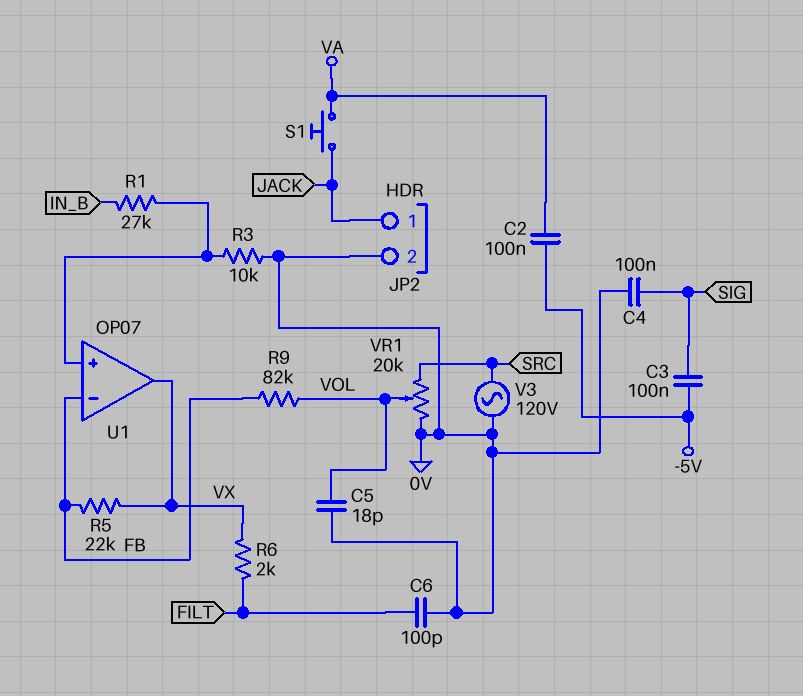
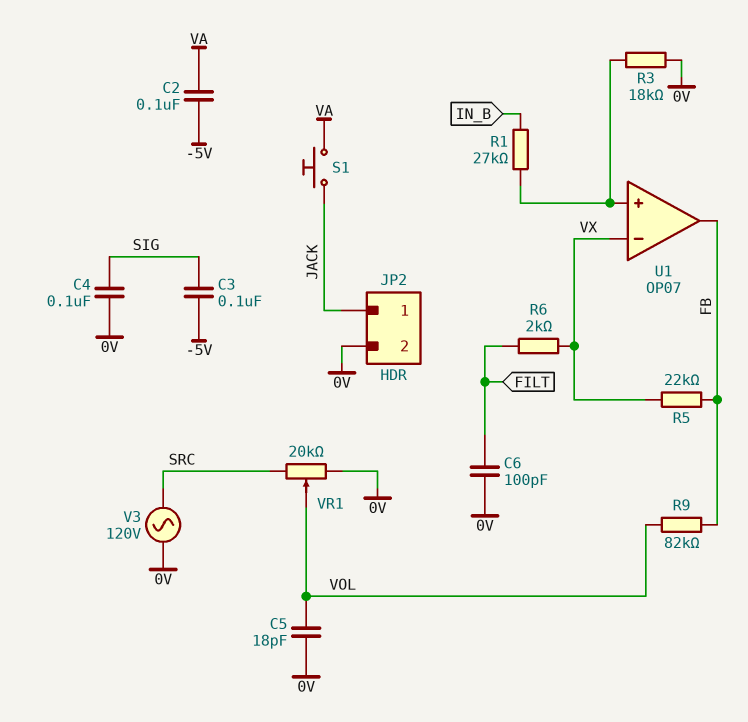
R3: 10k (0V, U1/in+) -> 18k (0V, U1/in+)
U1 pin in-: FB -> VX
U1 pin out: VX -> FB

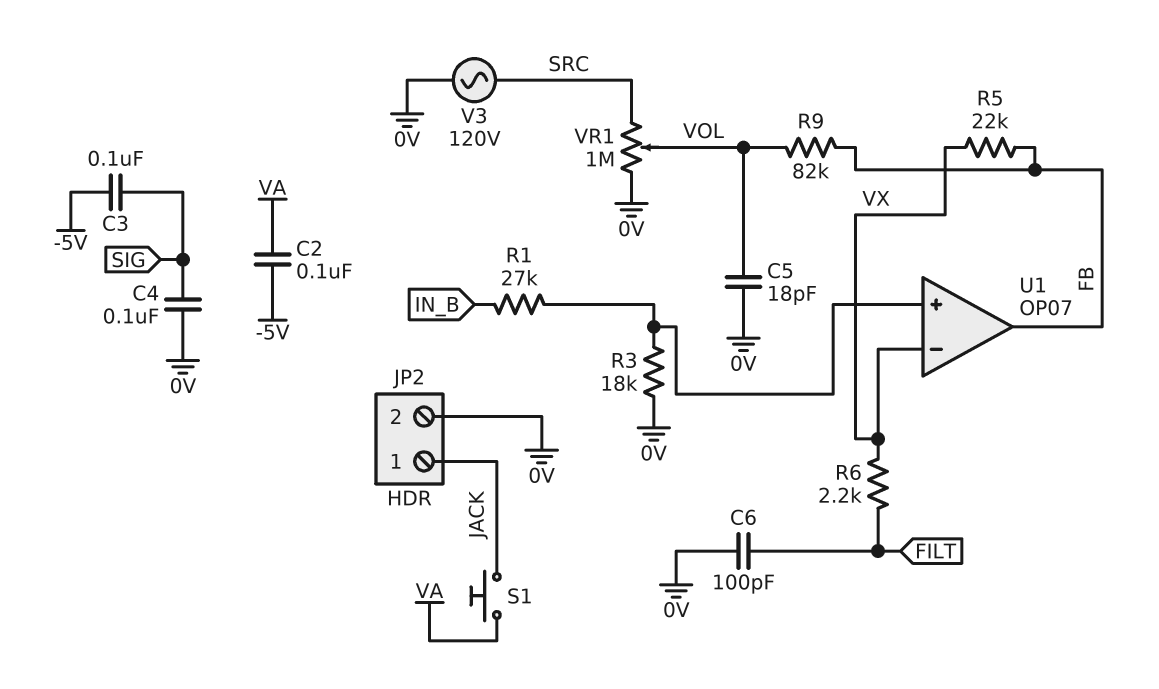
R6: 2k (FILT, VX) -> 2.2k (FILT, VX)
VR1: 20k (0V, SRC, wiper VOL) -> 1M (0V, SRC, wiper VOL)

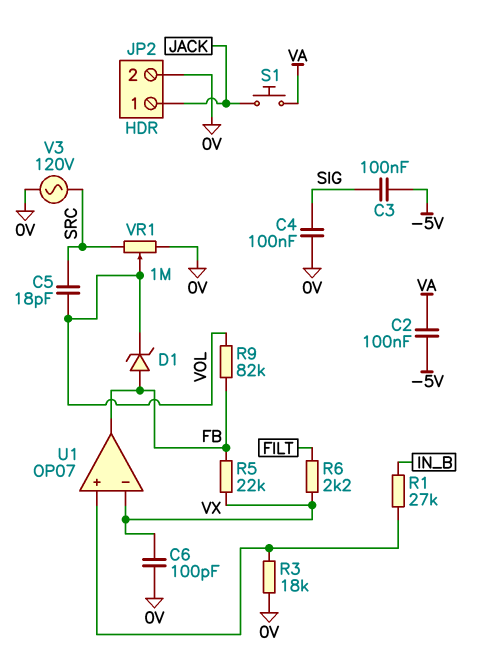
C5: 18pF (0V, VOL) -> 18pF (SRC, VOL)
C6: 100pF (0V, FILT) -> 100pF (0V, VX)
D1: none -> zener (A FB, K VOL)

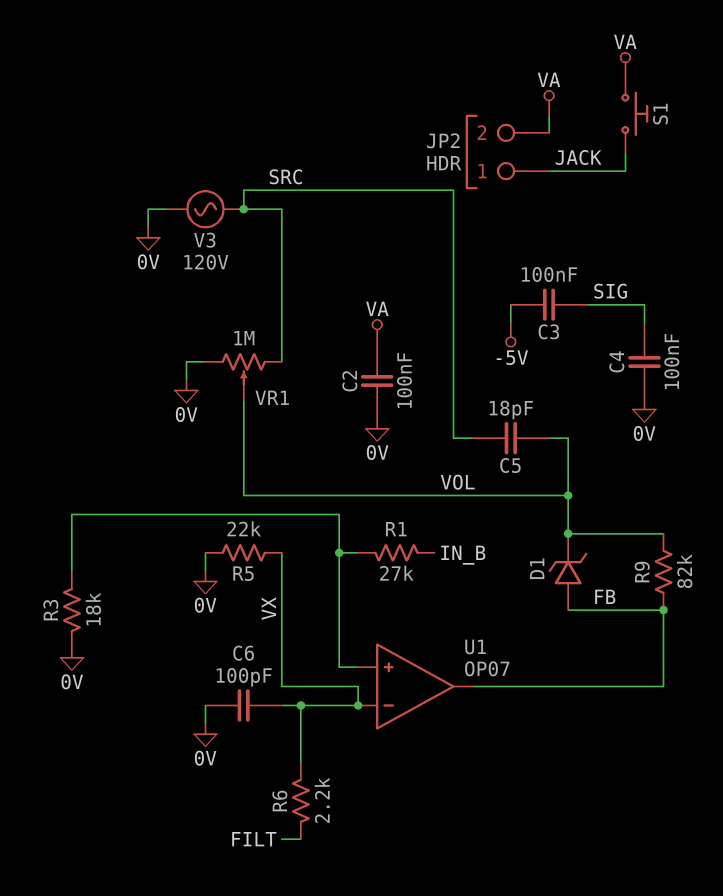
C2: 100nF (-5V, VA) -> 100nF (0V, VA)
JP2 pin 2: 0V -> VA
R5: 22k (FB, VX) -> 22k (0V, VX)

